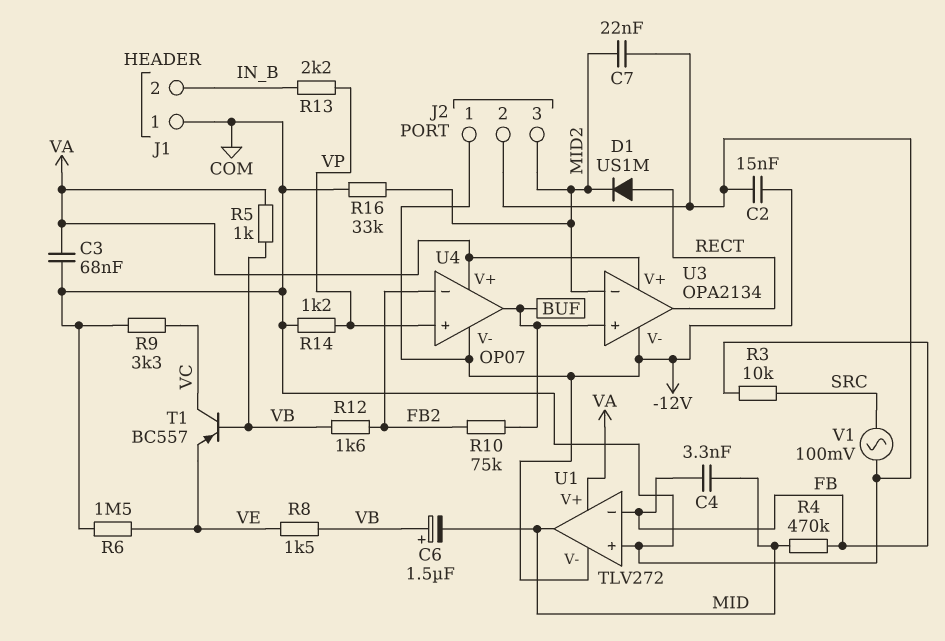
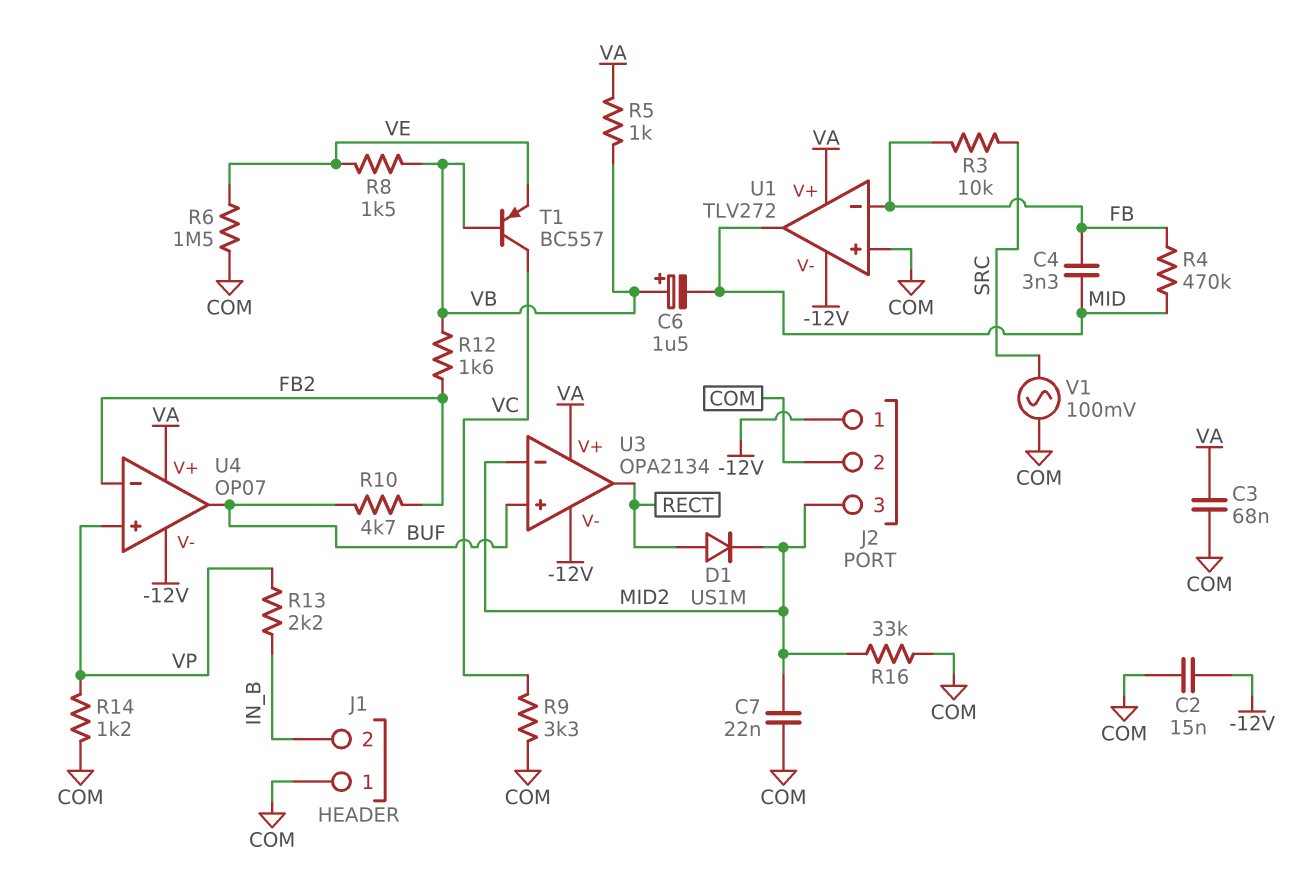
R10: 75k (BUF, FB2) -> 4.7k (BUF, FB2)

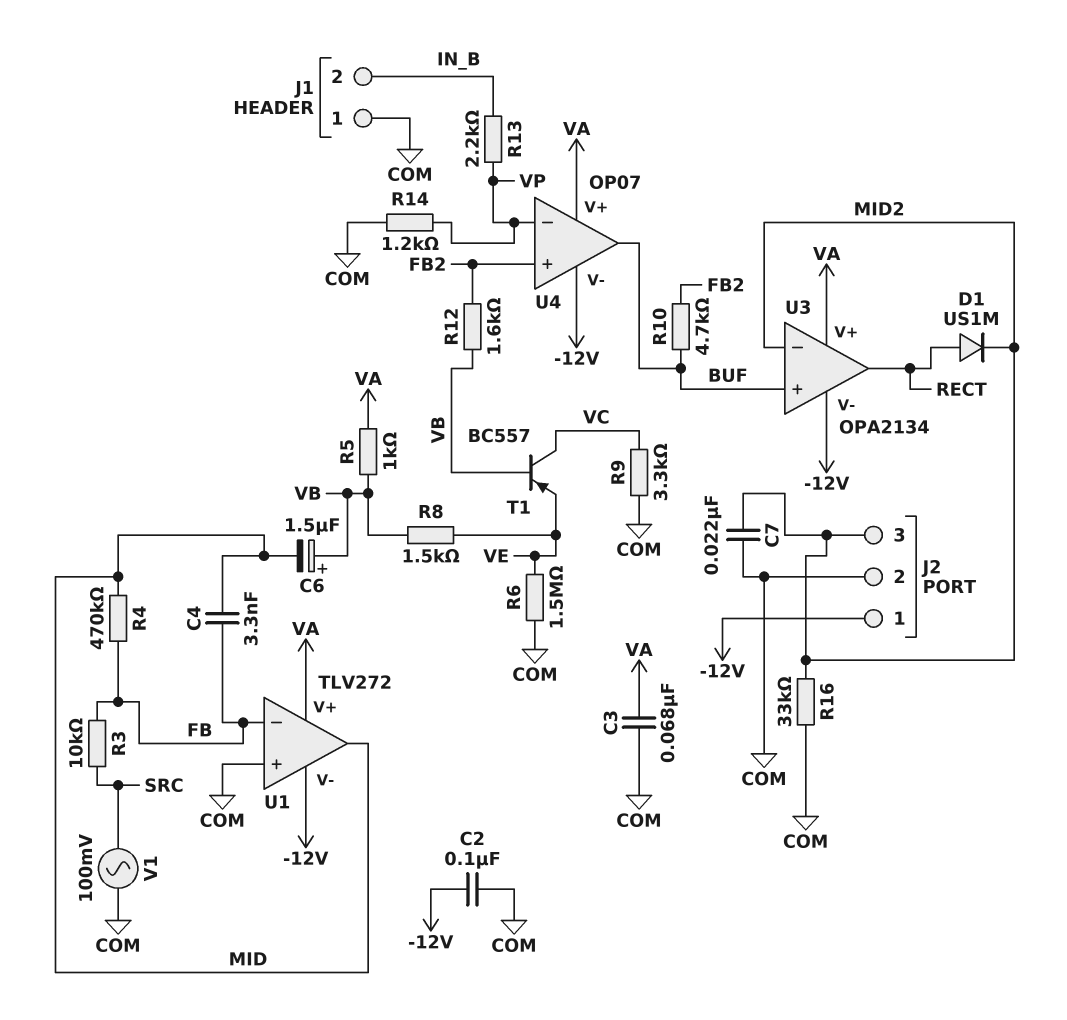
C2: 15nF (-12V, COM) -> 100nF (-12V, COM)
U4 pin in+: VP -> FB2
U4 pin in-: FB2 -> VP

